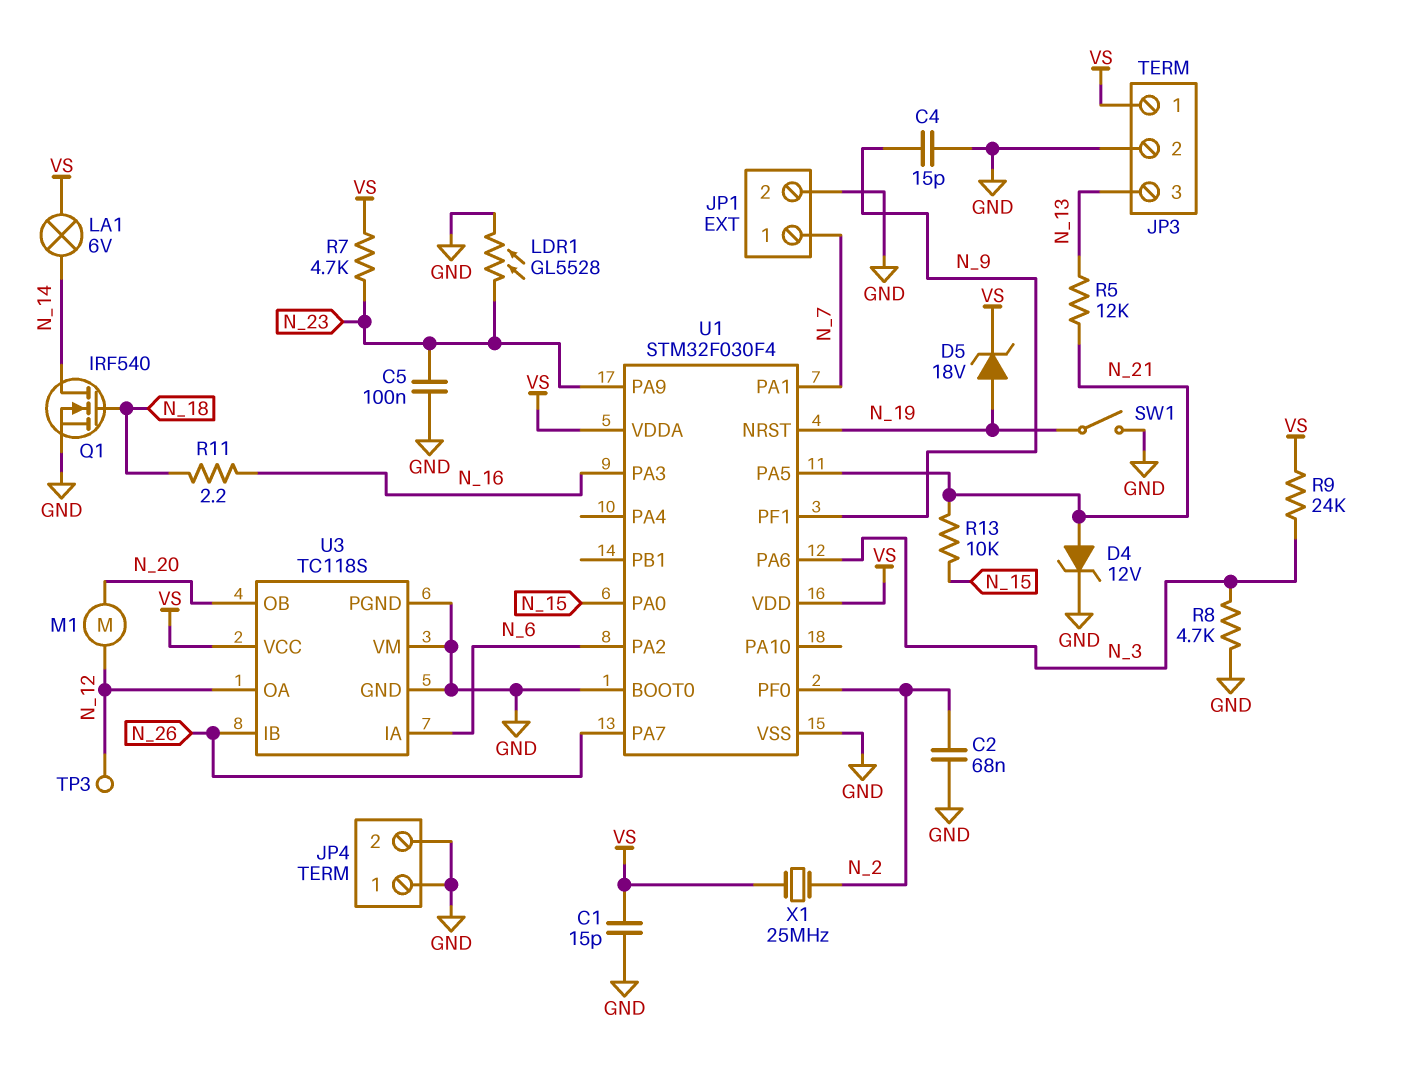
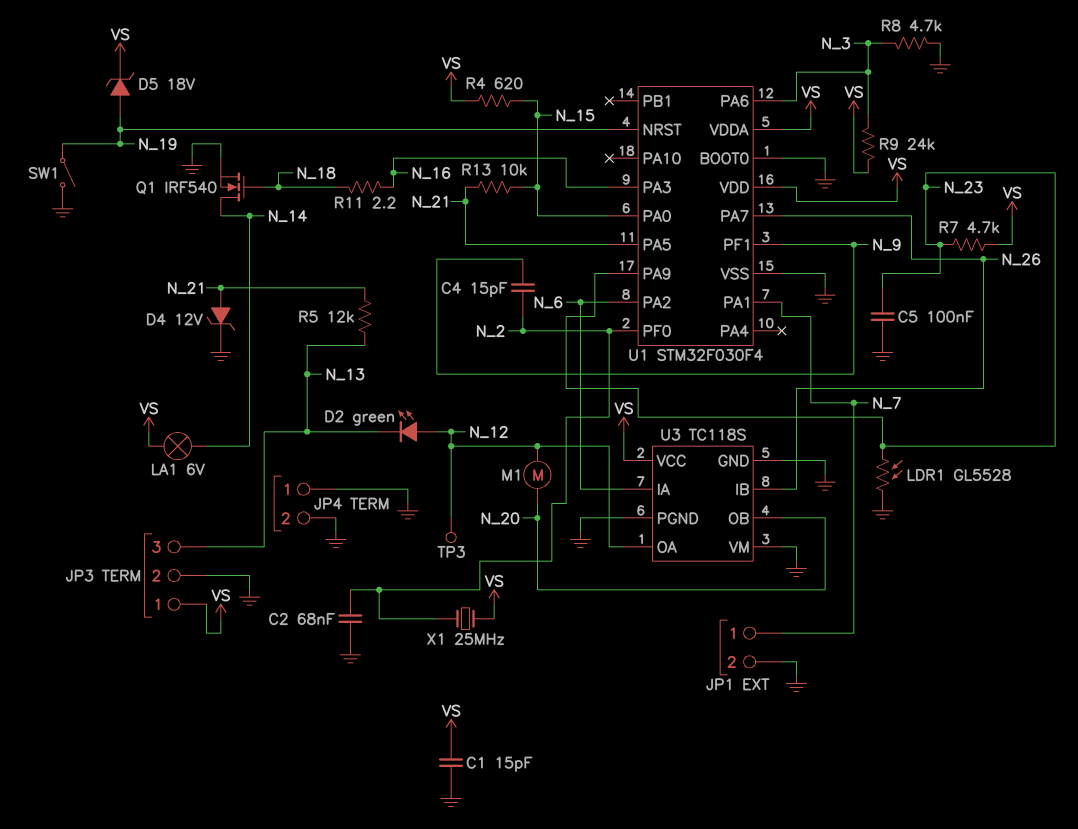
C4: 15pF (GND, N_9) -> 15pF (N_2, N_9)
D2: none -> LED green (A N_12, K N_13)
R4: none -> 620 (N_15, VS)

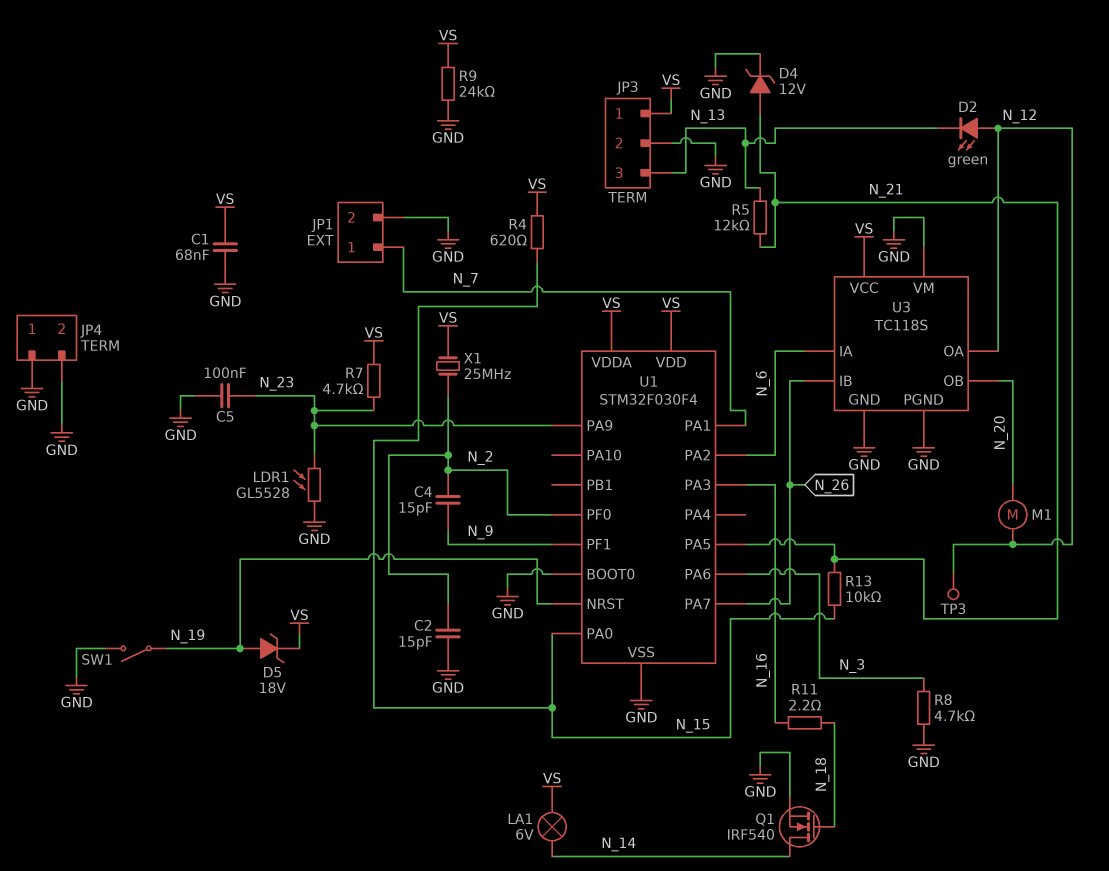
C1: 15pF (GND, VS) -> 68nF (GND, VS)
C2: 68nF (GND, N_2) -> 15pF (GND, N_2)
R9: 24k (N_3, VS) -> 24k (GND, VS)

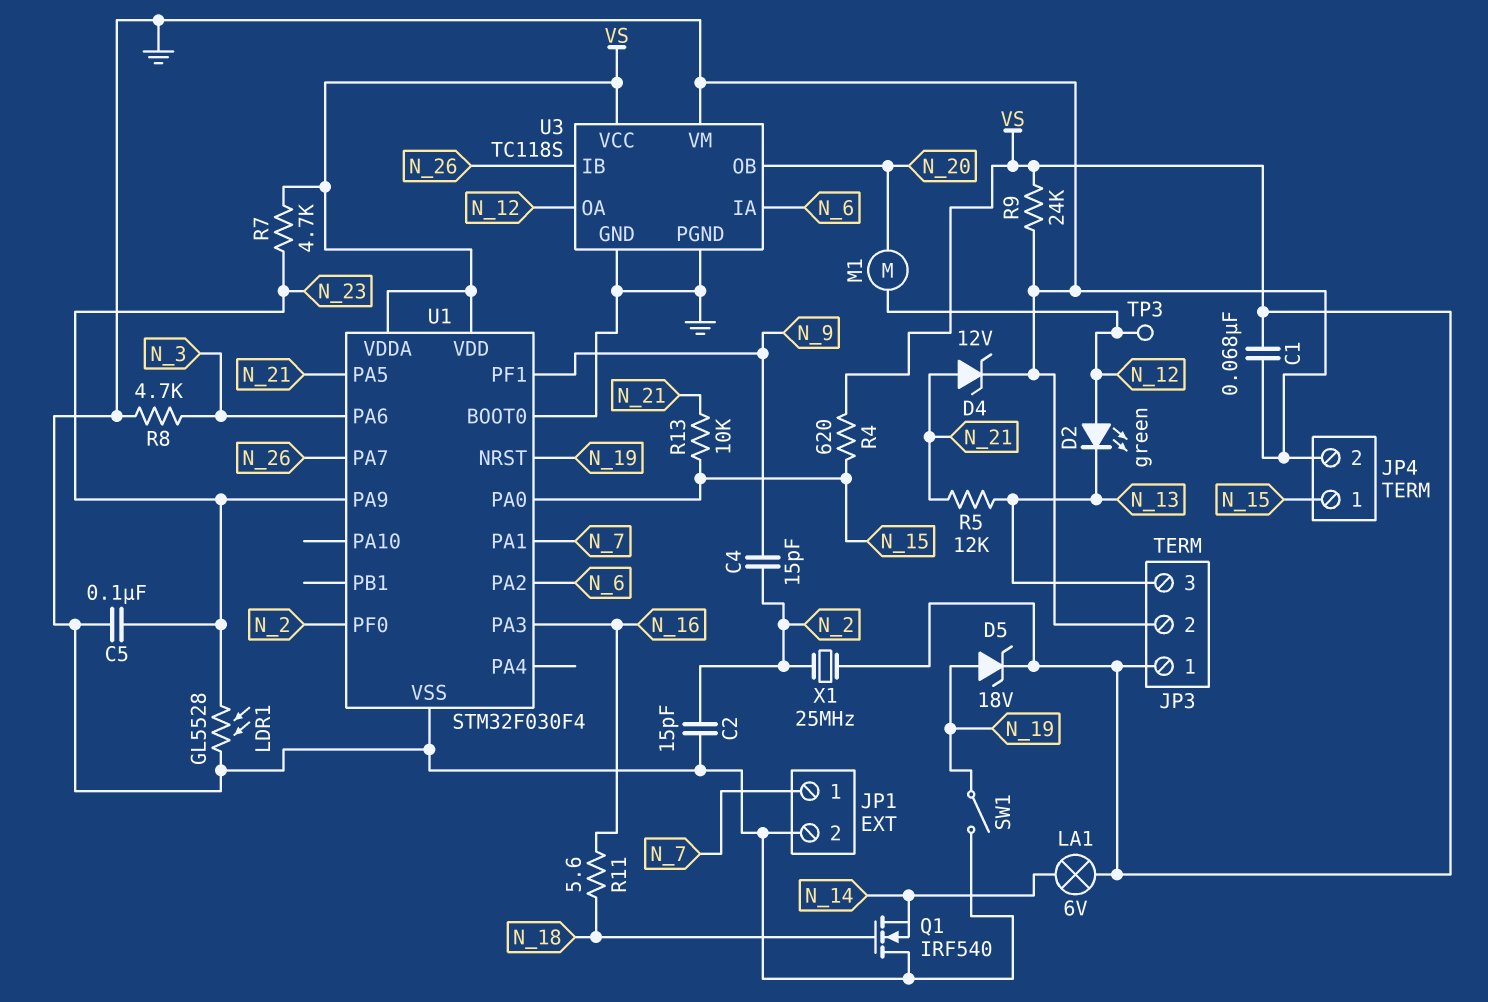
JP4 pin 1: GND -> N_15
Q1: NMOS IRF540 (G N_18, D N_14, S GND) -> NMOS IRF540 (G N_18, D GND, S N_14)
R11: 2.2 (N_16, N_18) -> 5.6 (N_16, N_18)

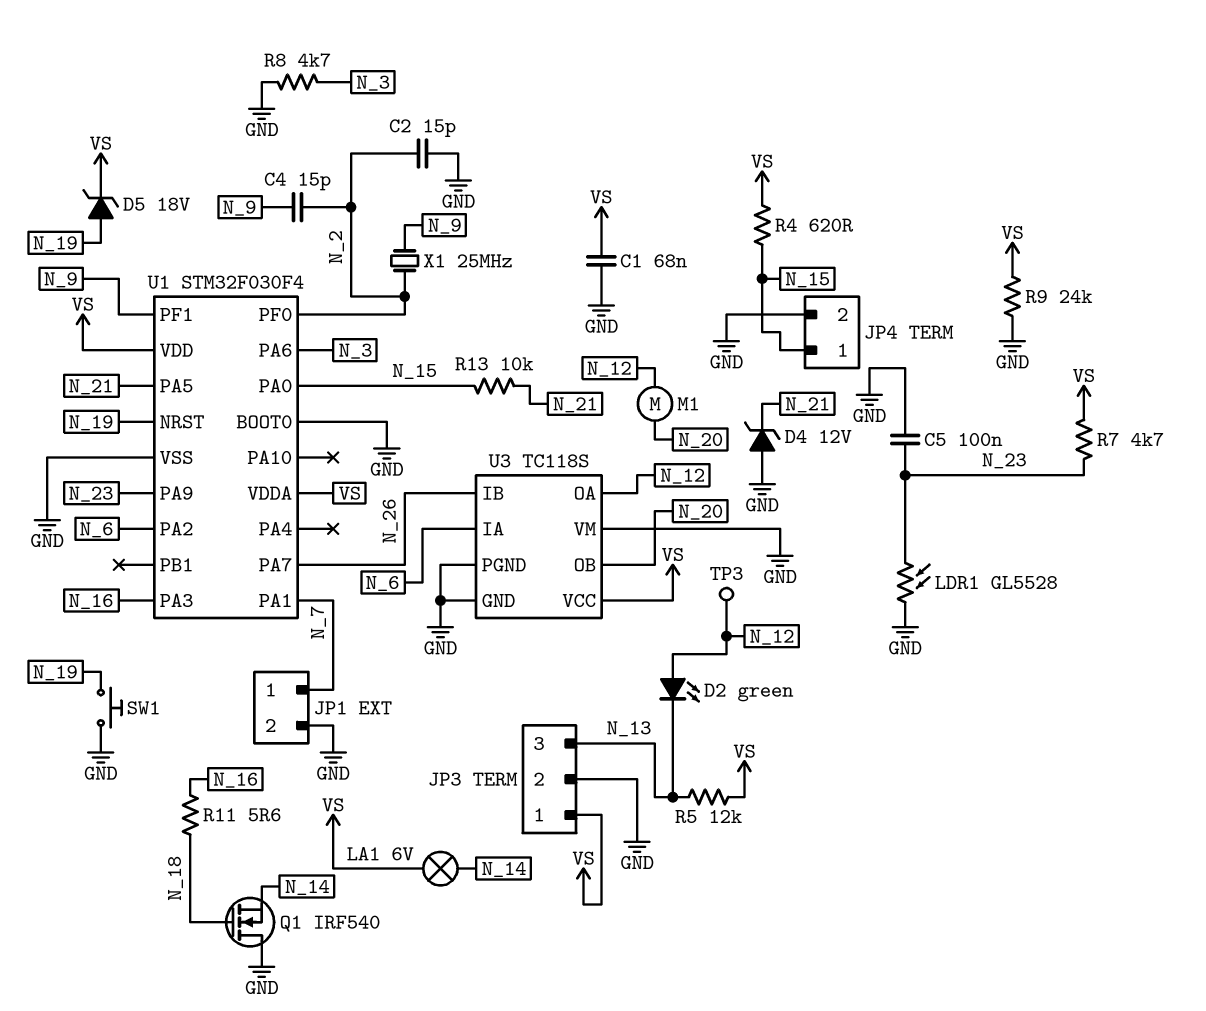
D4: zener 12V (A N_21, K GND) -> zener 12V (A GND, K N_21)
R5: 12k (N_13, N_21) -> 12k (N_13, VS)
SW1: switch (GND, N_19) -> button (GND, N_19)
X1: 25MHz (N_2, VS) -> 25MHz (N_2, N_9)

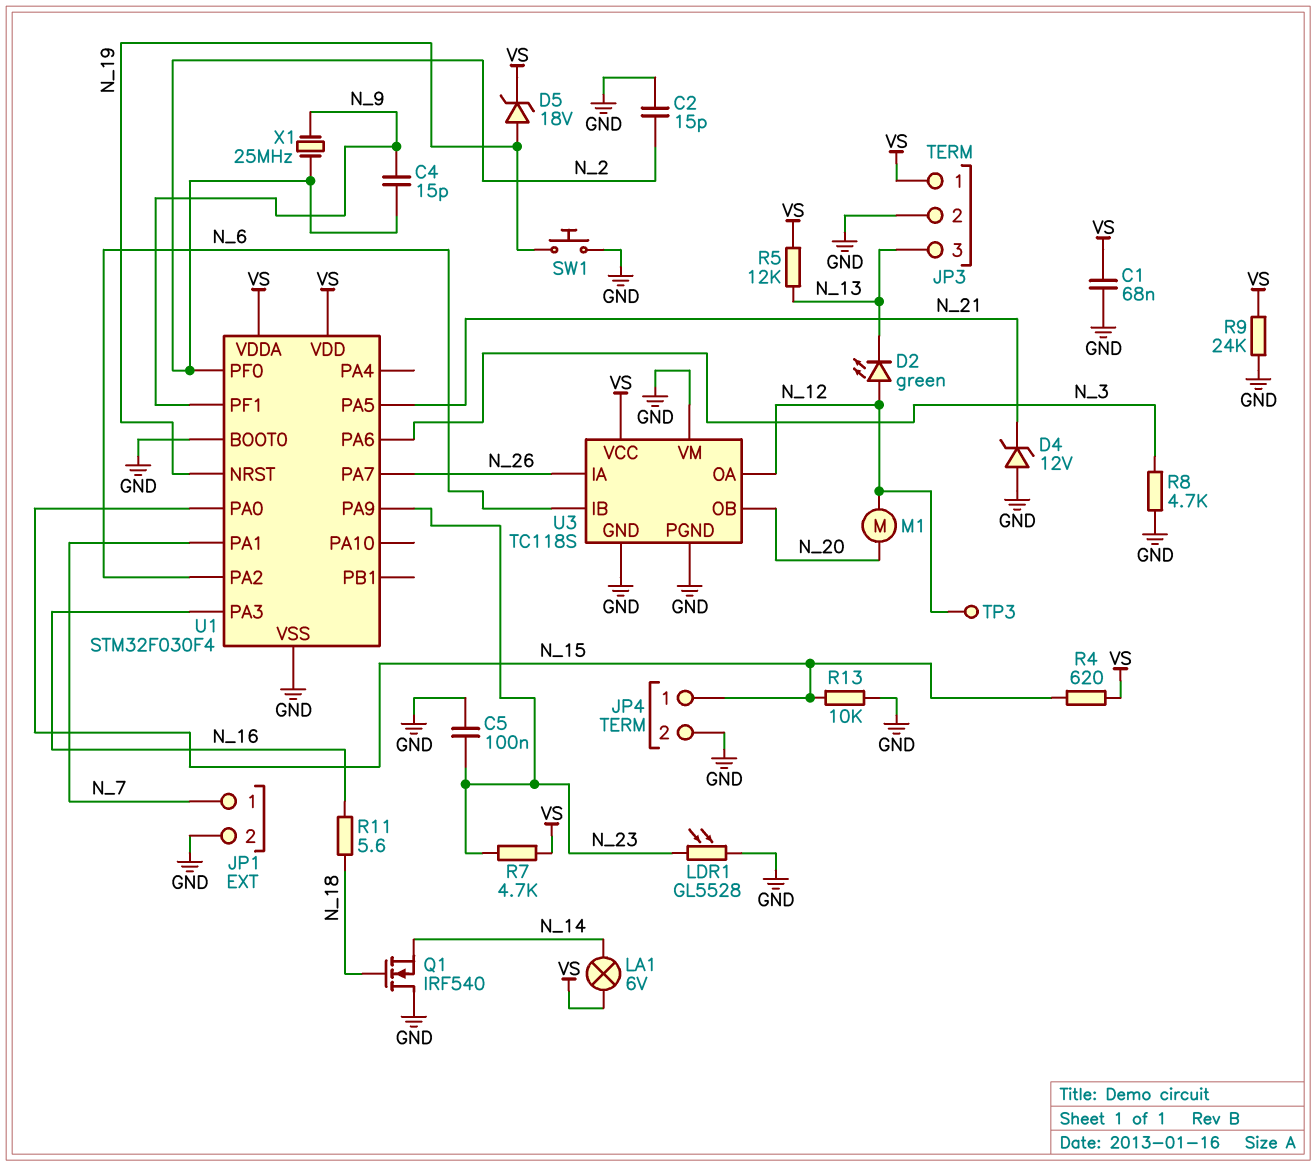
R13: 10k (N_15, N_21) -> 10k (GND, N_15)
U3 pin IA: N_6 -> N_26
U3 pin IB: N_26 -> N_6

